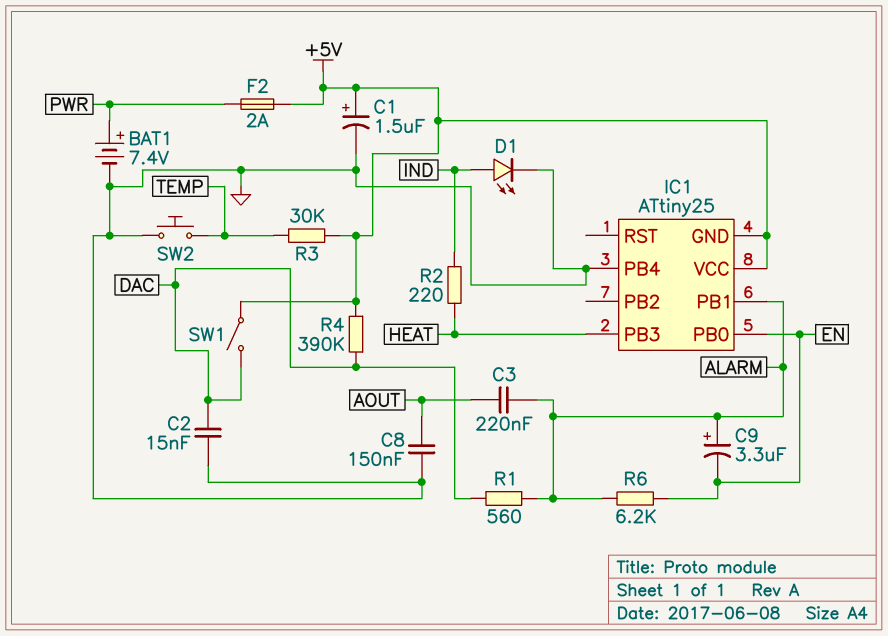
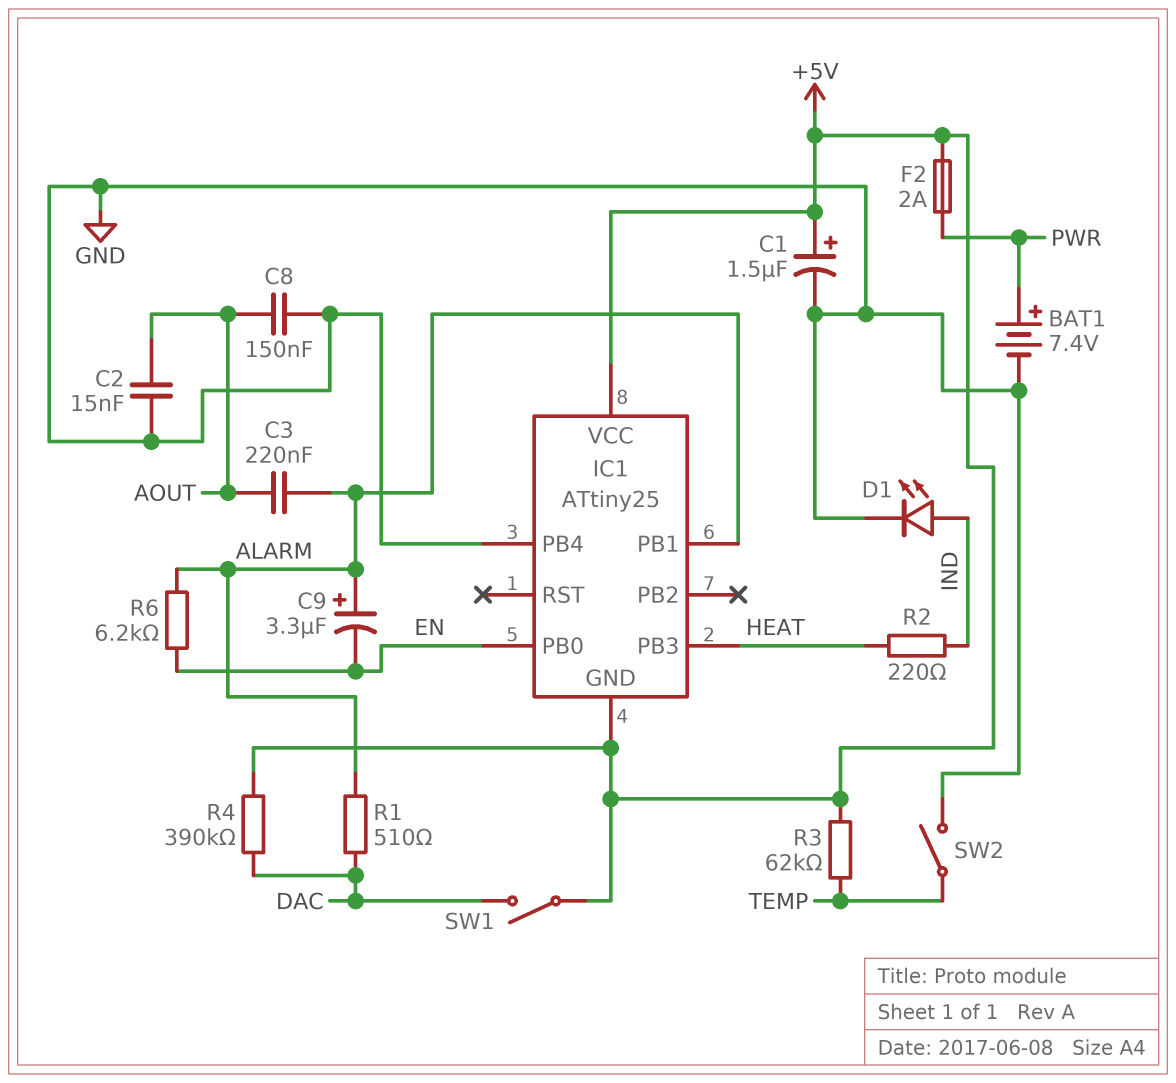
C2: 15nF (DAC, GND) -> 15nF (AOUT, GND)
R1: 560 (ALARM, DAC) -> 510 (ALARM, DAC)
R3: 30k (+5V, TEMP) -> 62k (+5V, TEMP)
SW2: button (GND, TEMP) -> switch (GND, TEMP)

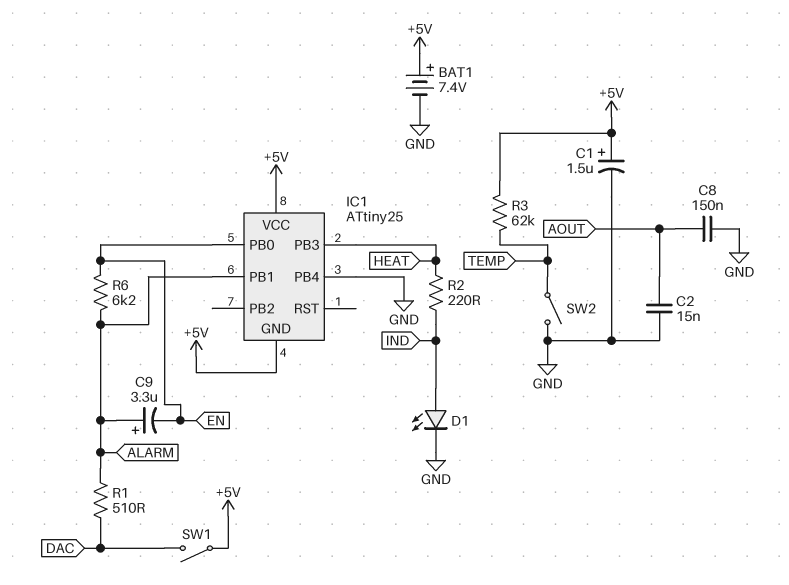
BAT1: 7.4V (plus PWR, minus GND) -> 7.4V (plus +5V, minus GND)
C3: 220nF (ALARM, AOUT) -> none
F2: 2A (+5V, PWR) -> none
R4: 390k (+5V, DAC) -> none

